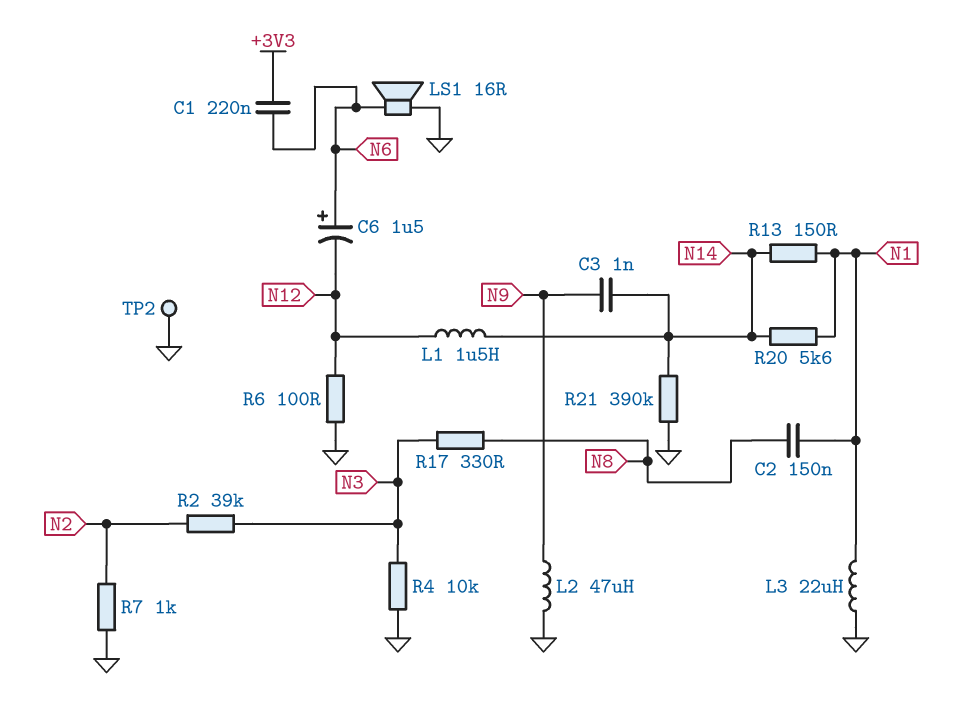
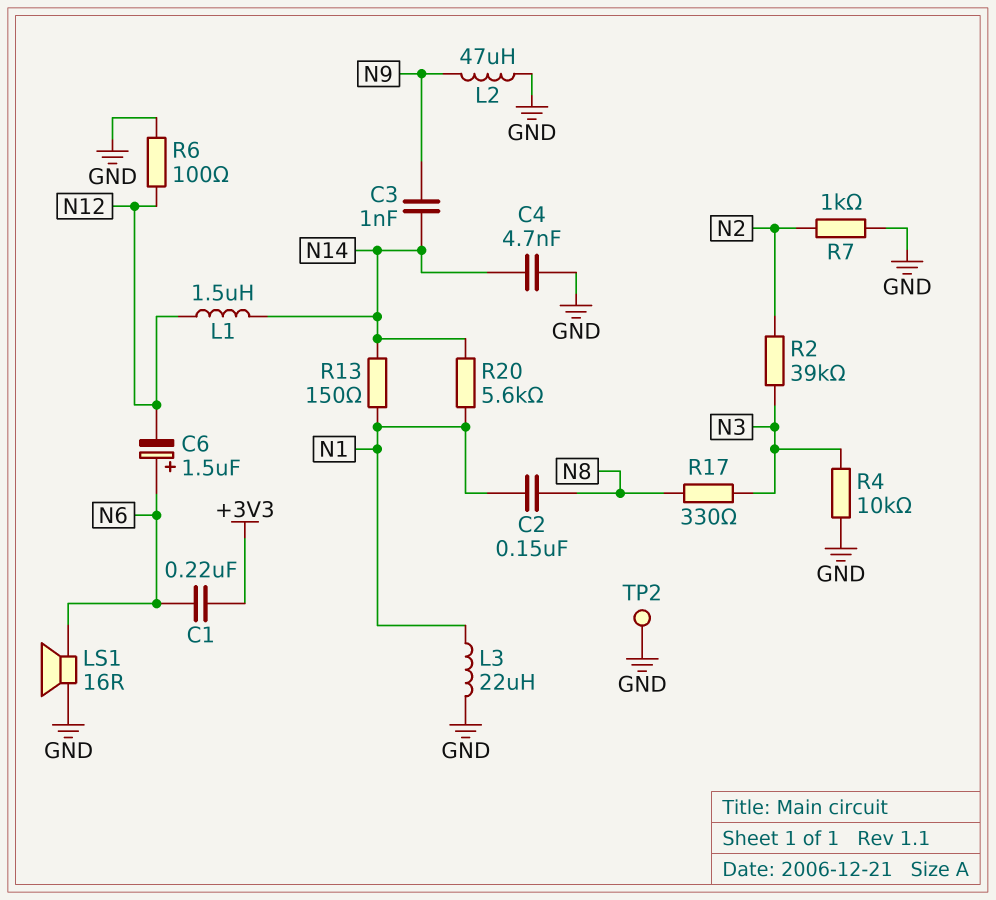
C4: none -> 4.7nF (GND, N14)
R21: 390k (GND, N14) -> none

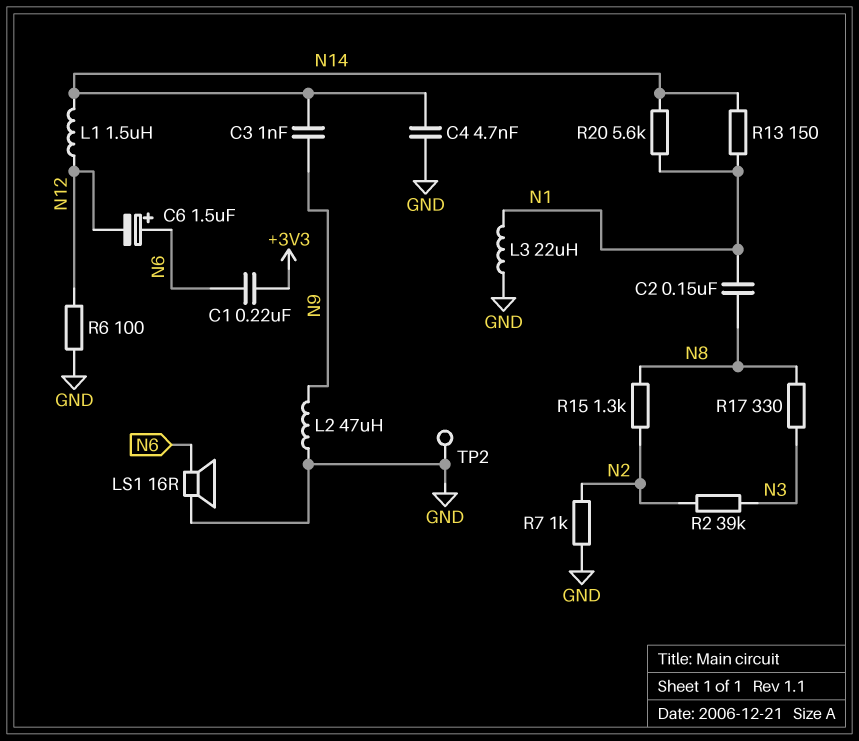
R4: 10k (GND, N3) -> none
R15: none -> 1.3k (N2, N8)

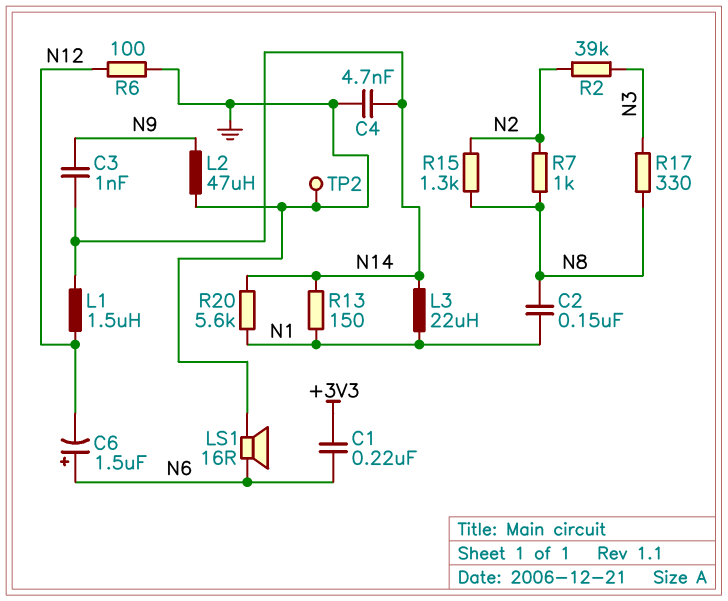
L3: 22uH (GND, N1) -> 22uH (N1, N14)
R7: 1k (GND, N2) -> 1k (N2, N8)

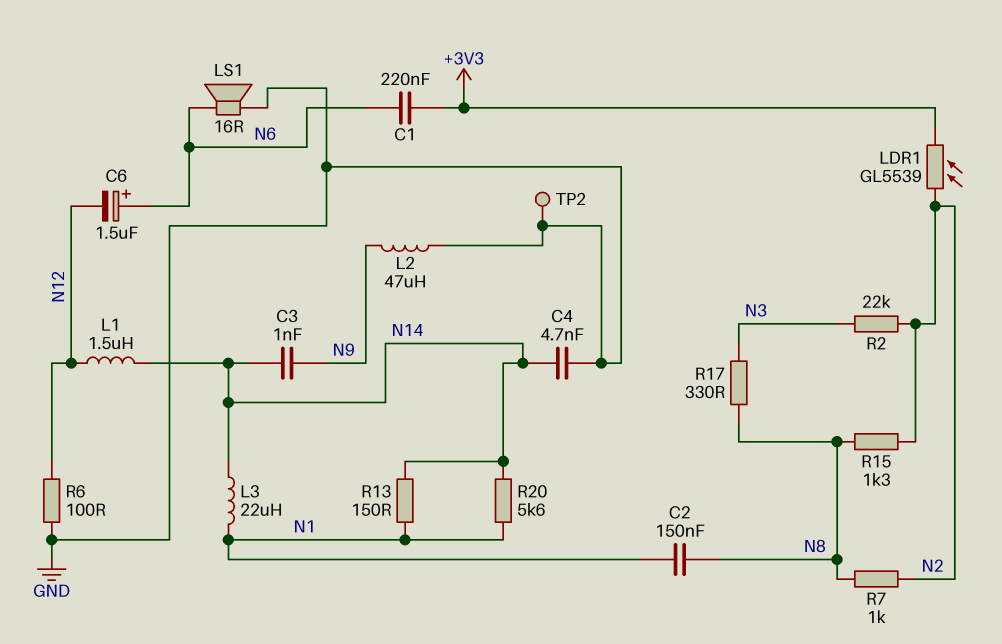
LDR1: none -> GL5539 (+3V3, N2)
R2: 39k (N2, N3) -> 22k (N2, N3)

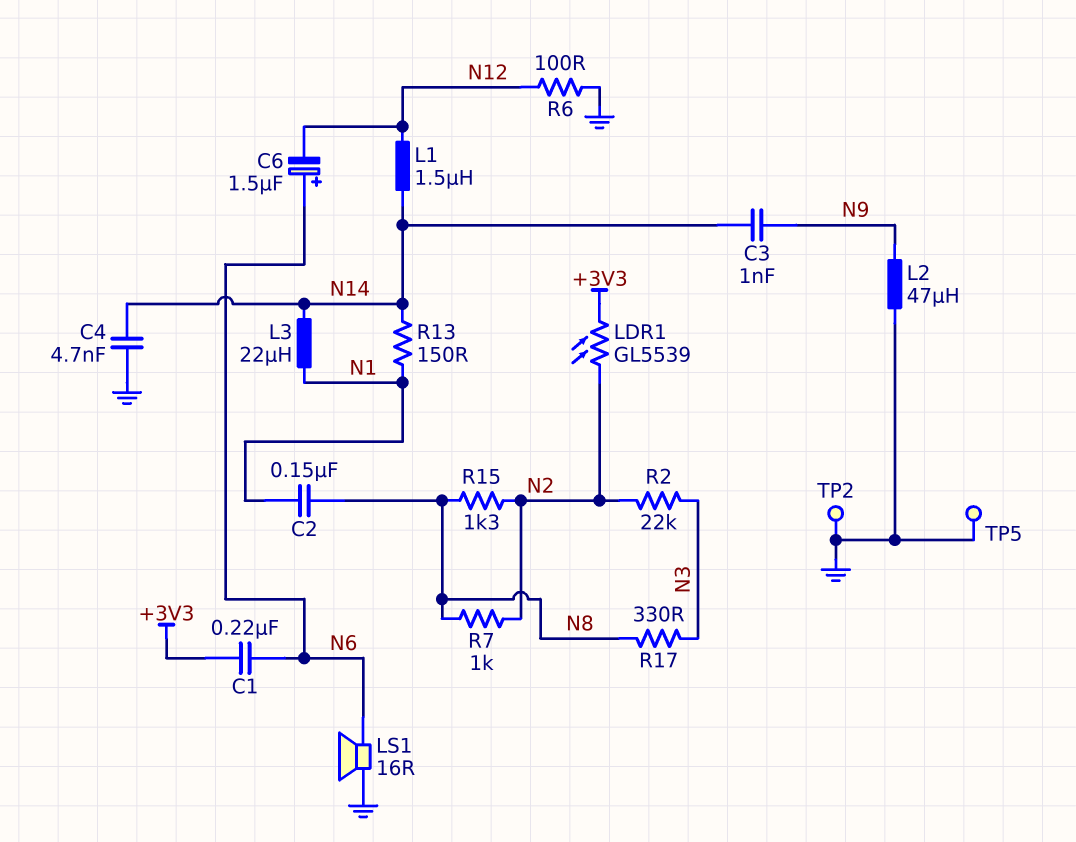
R20: 5.6k (N1, N14) -> none
TP5: none -> test point (GND)

